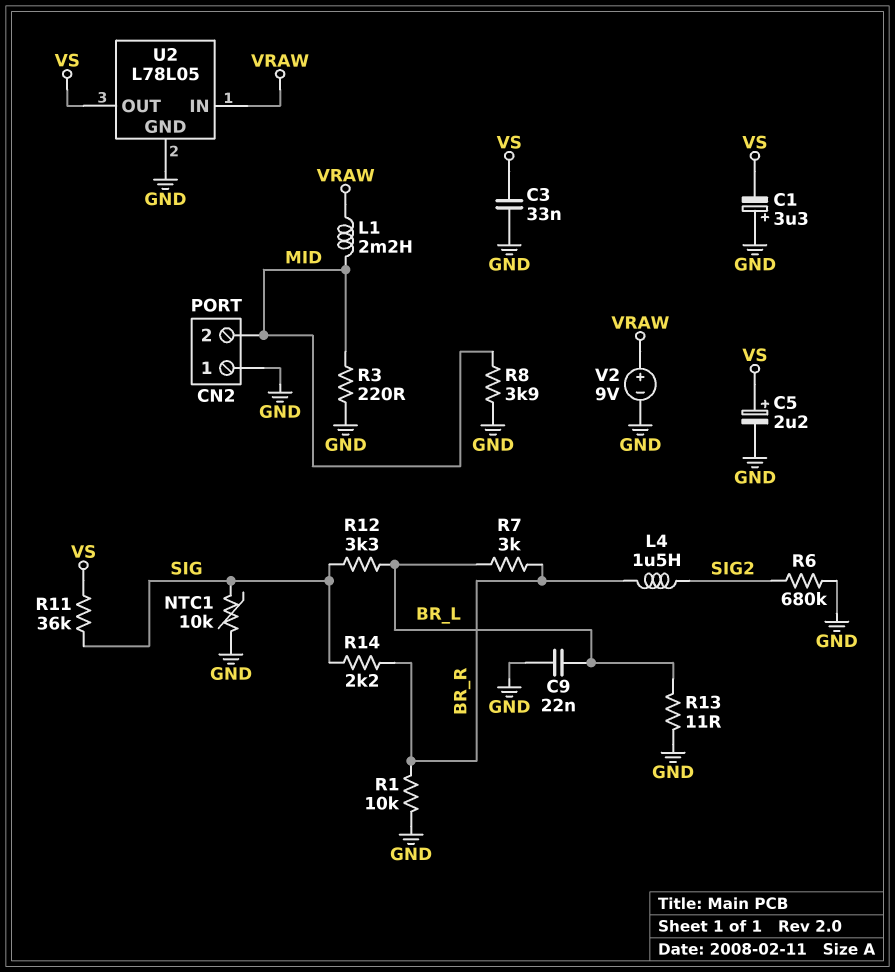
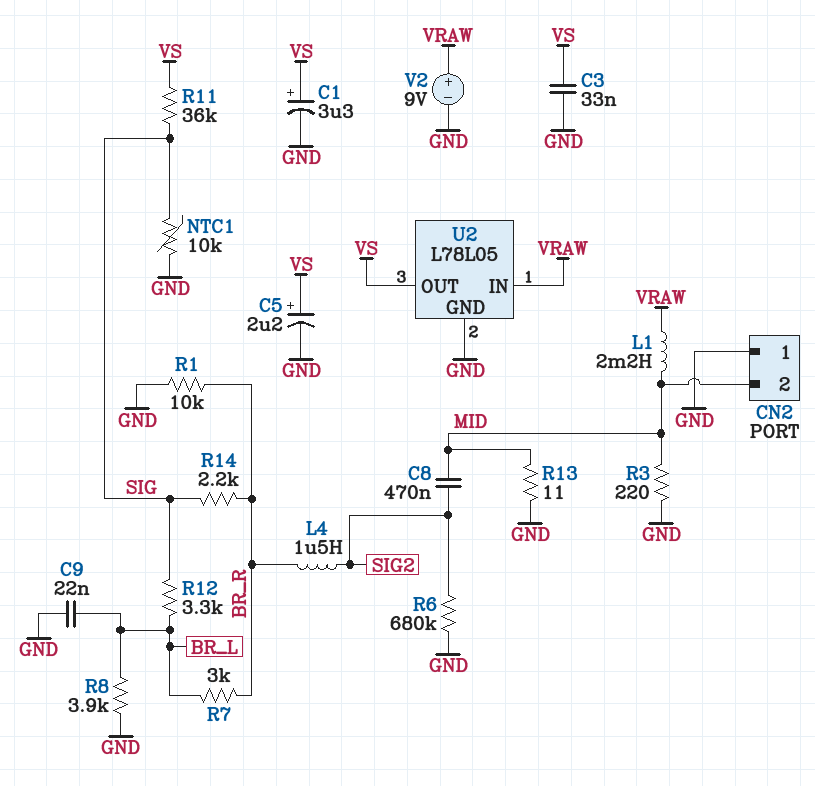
C1: 3.3uF (plus GND, minus VS) -> 3.3uF (plus VS, minus GND)
C8: none -> 470nF (MID, SIG2)
R8: 3.9k (GND, MID) -> 3.9k (BR_L, GND)
R13: 11 (BR_L, GND) -> 11 (GND, MID)

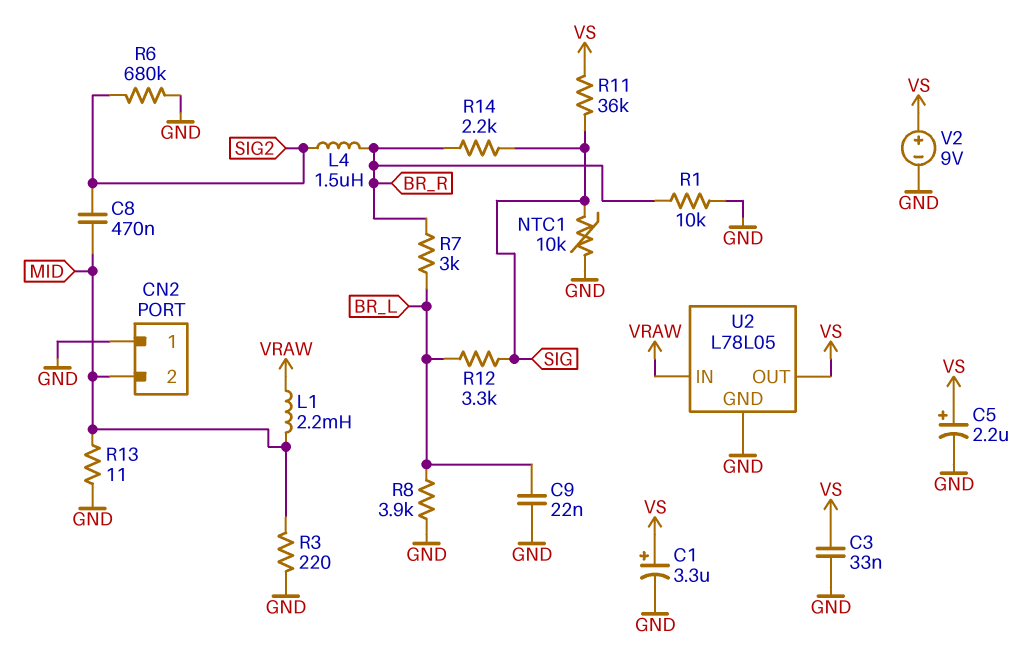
V2: 9V (plus VRAW, minus GND) -> 9V (plus VS, minus GND)

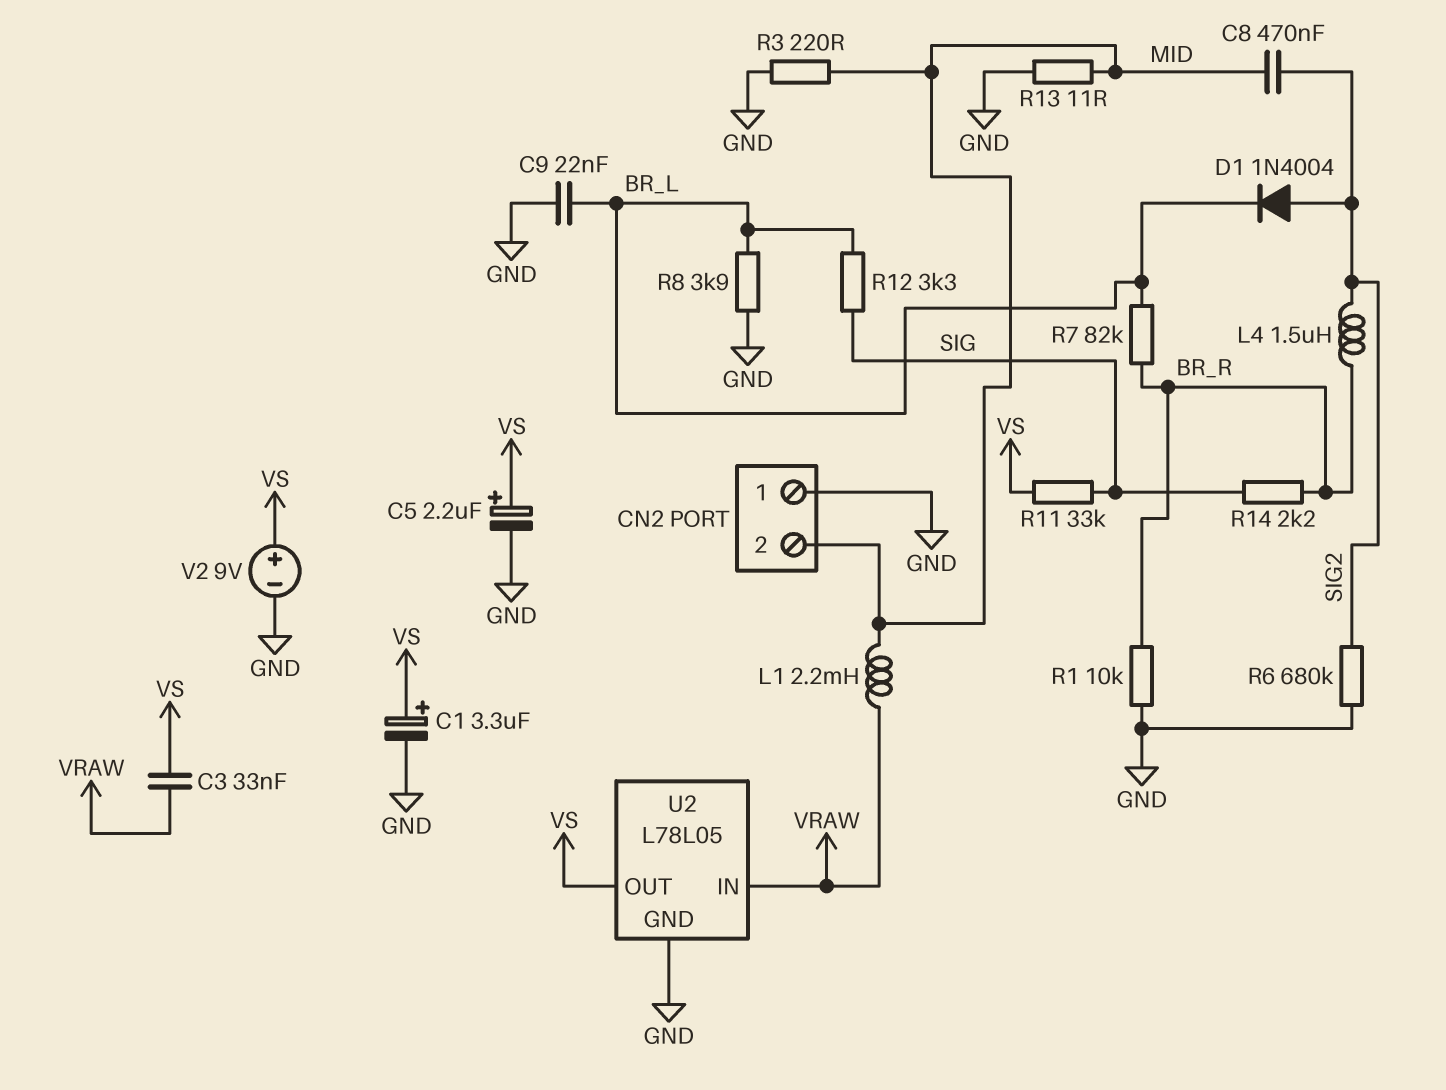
C3: 33nF (GND, VS) -> 33nF (VRAW, VS)
D1: none -> diode 1N4004 (A SIG2, K BR_L)
NTC1: 10k (GND, SIG) -> none
R7: 3k (BR_L, BR_R) -> 82k (BR_L, BR_R)
R11: 36k (SIG, VS) -> 33k (SIG, VS)

